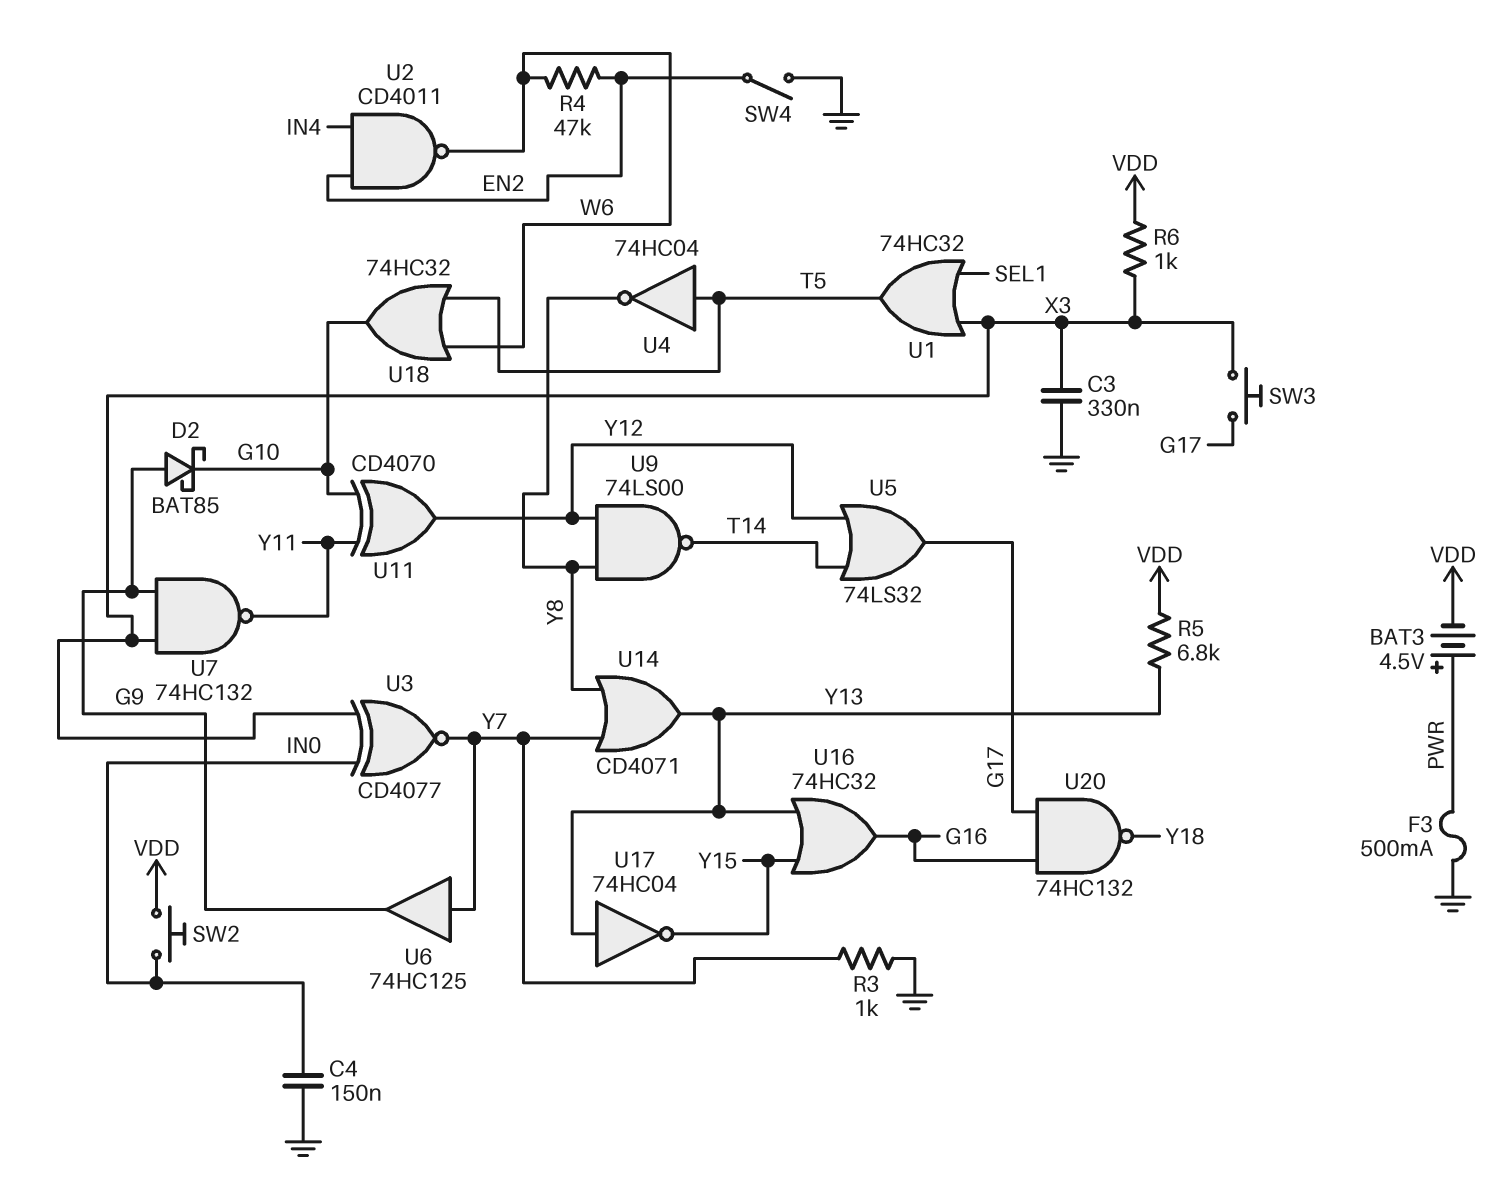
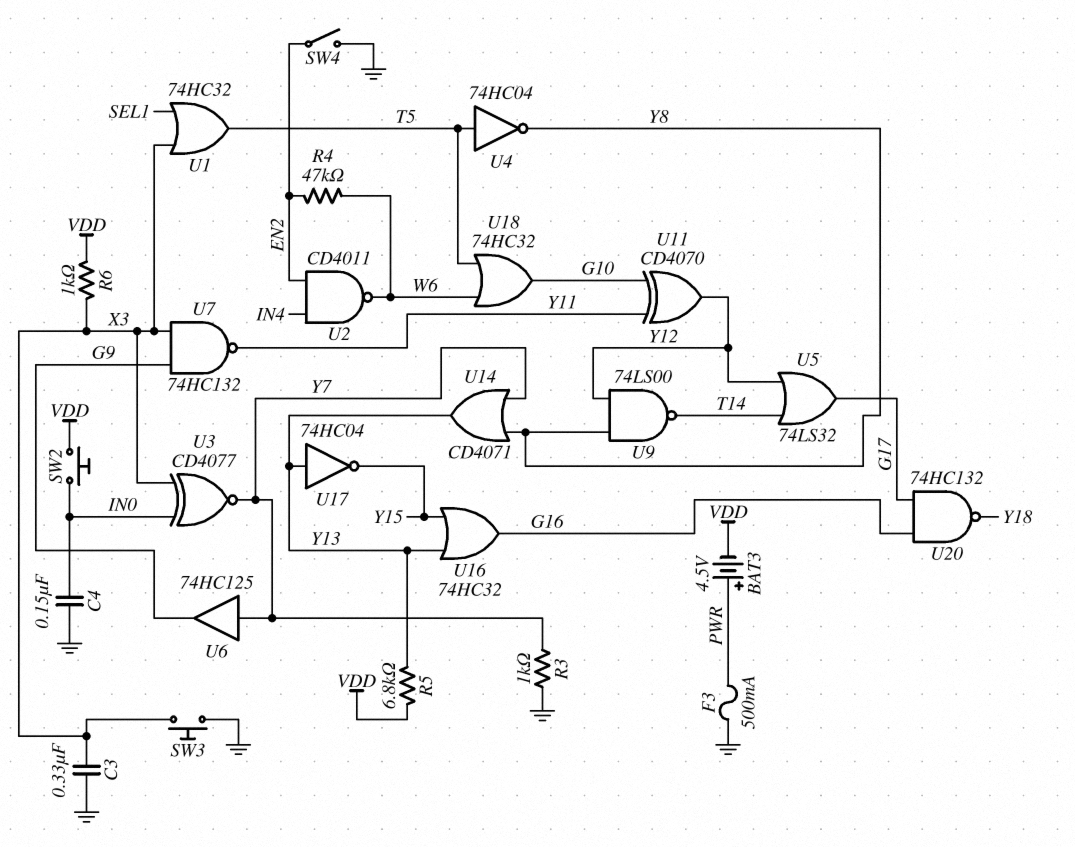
D2: schottky BAT85 (A G9, K G10) -> none
SW3: button (G17, X3) -> button (GND, X3)

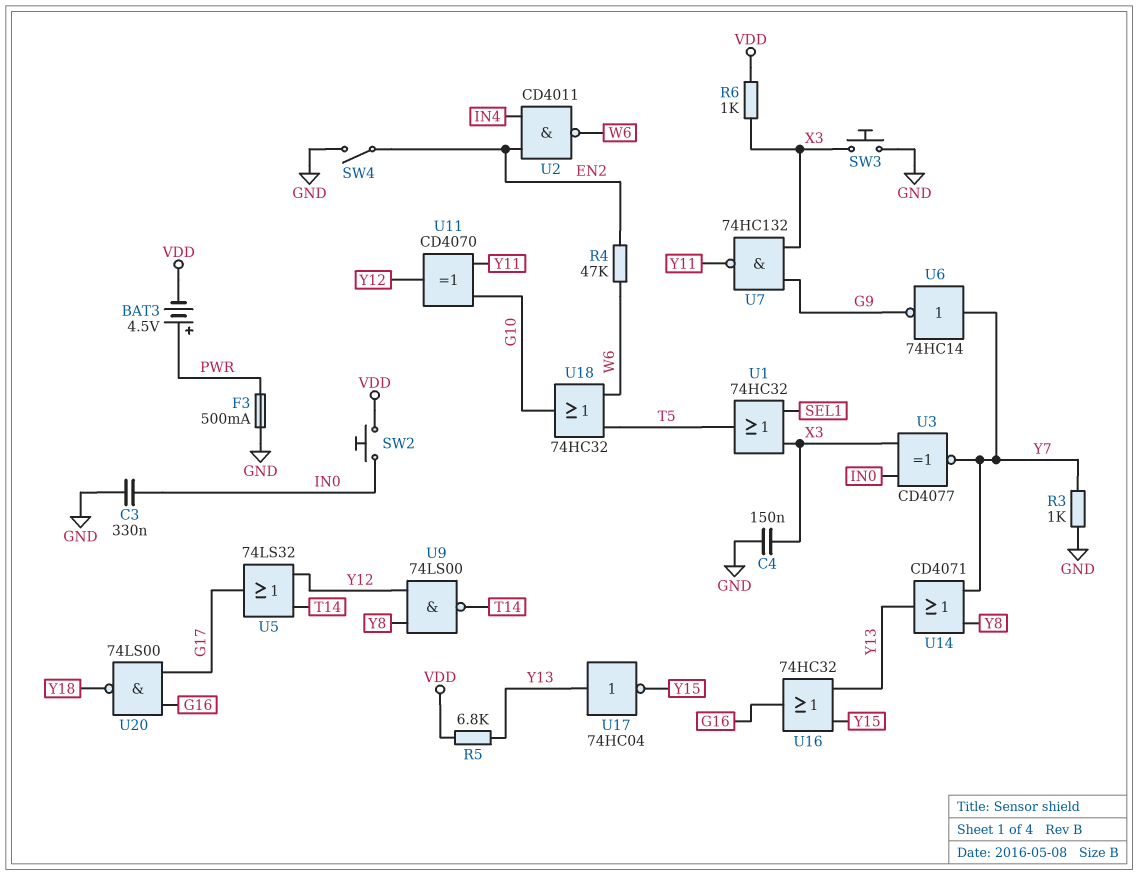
C3: 330nF (GND, X3) -> 330nF (GND, IN0)
C4: 150nF (GND, IN0) -> 150nF (GND, X3)
U4: NOT 74HC04 (in T5, out Y8) -> none
U6: buffer 74HC125 (in Y7, out G9) -> NOT 74HC14 (in Y7, out G9)
U20: NAND 74HC132 (in G16, in G17, out Y18) -> NAND 74LS00 (in G16, in G17, out Y18)

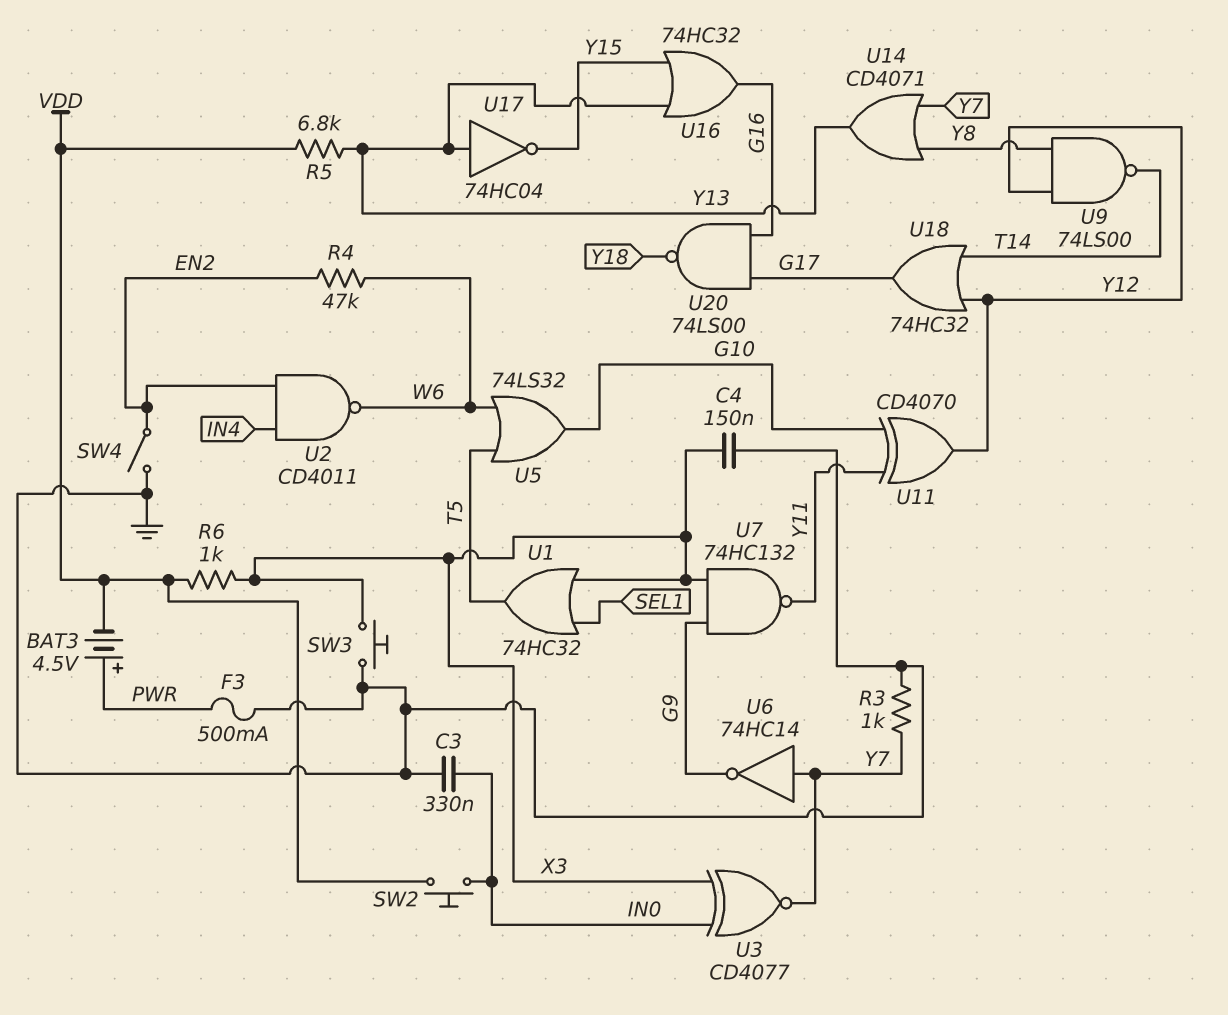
U5: OR 74LS32 (in T14, in Y12, out G17) -> OR 74LS32 (in T5, in W6, out G10)
U18: OR 74HC32 (in T5, in W6, out G10) -> OR 74HC32 (in T14, in Y12, out G17)

